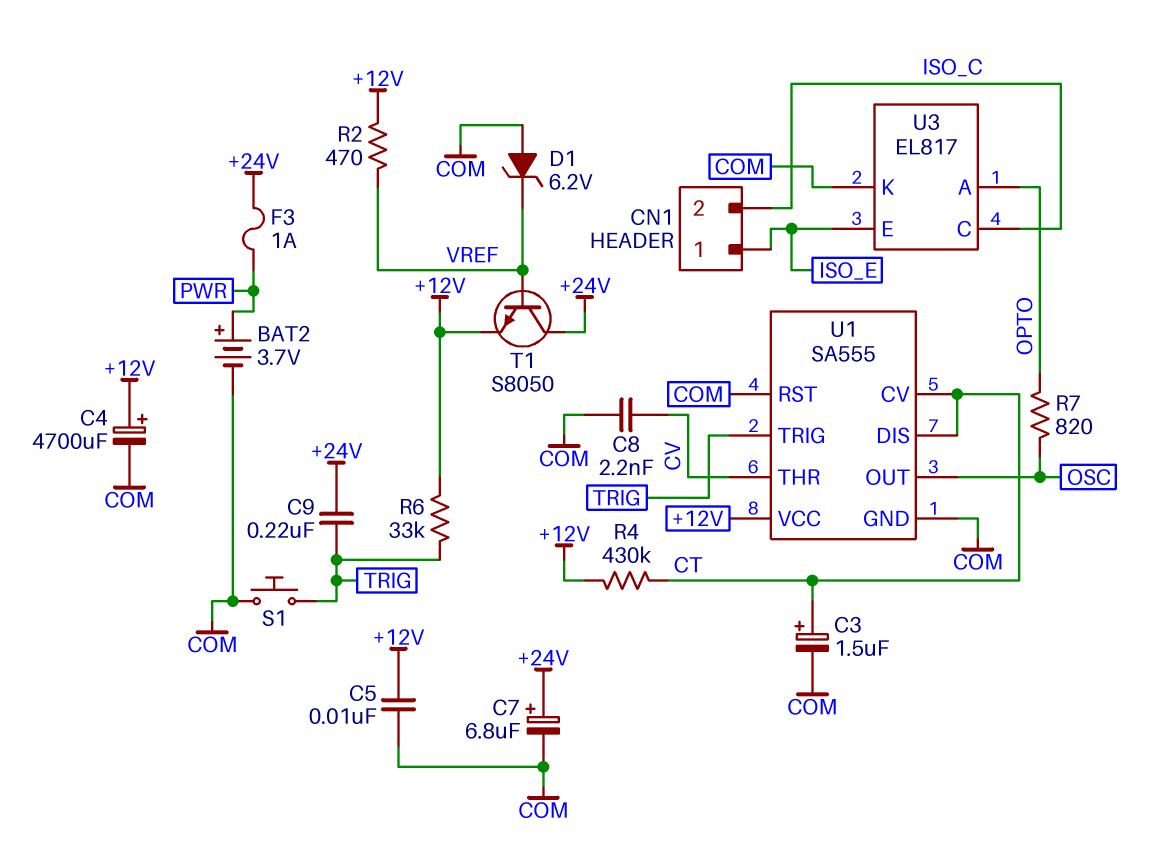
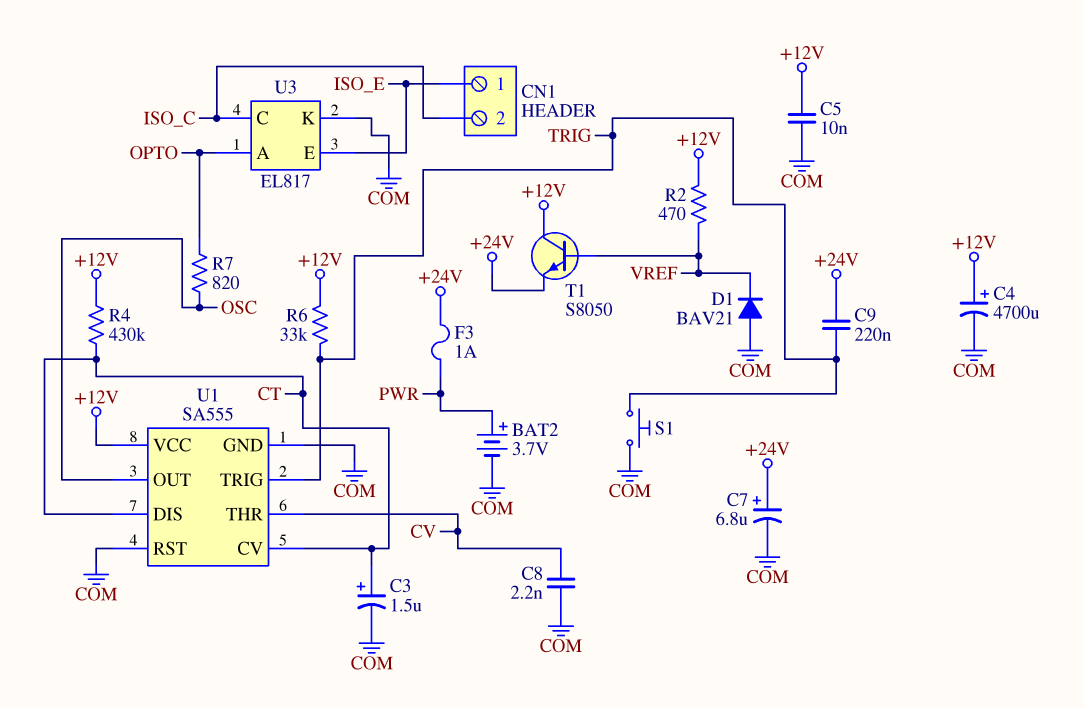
D1: zener 6.2V (A COM, K VREF) -> diode BAV21 (A COM, K VREF)
T1: NPN S8050 (B VREF, C +24V, E +12V) -> NPN S8050 (B VREF, C +12V, E +24V)

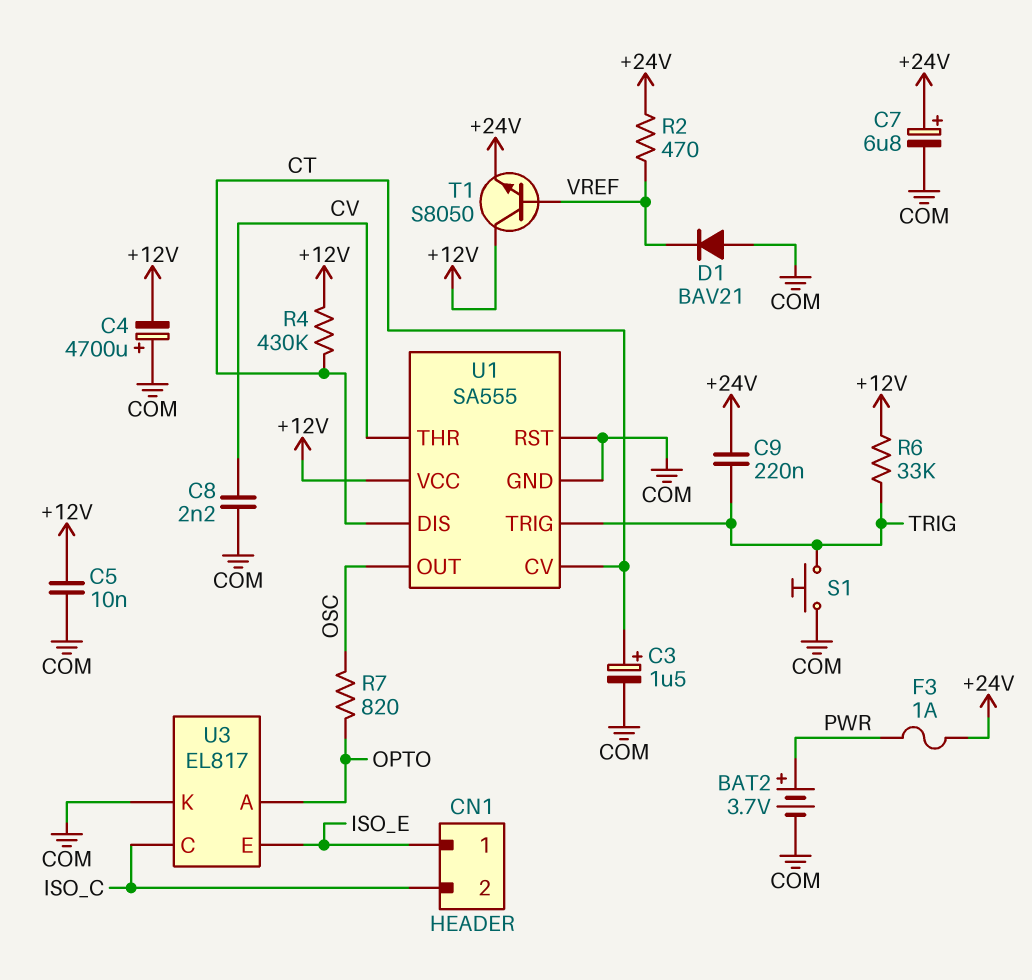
C4: 4700uF (plus +12V, minus COM) -> 4700uF (plus COM, minus +12V)
R2: 470 (+12V, VREF) -> 470 (+24V, VREF)

